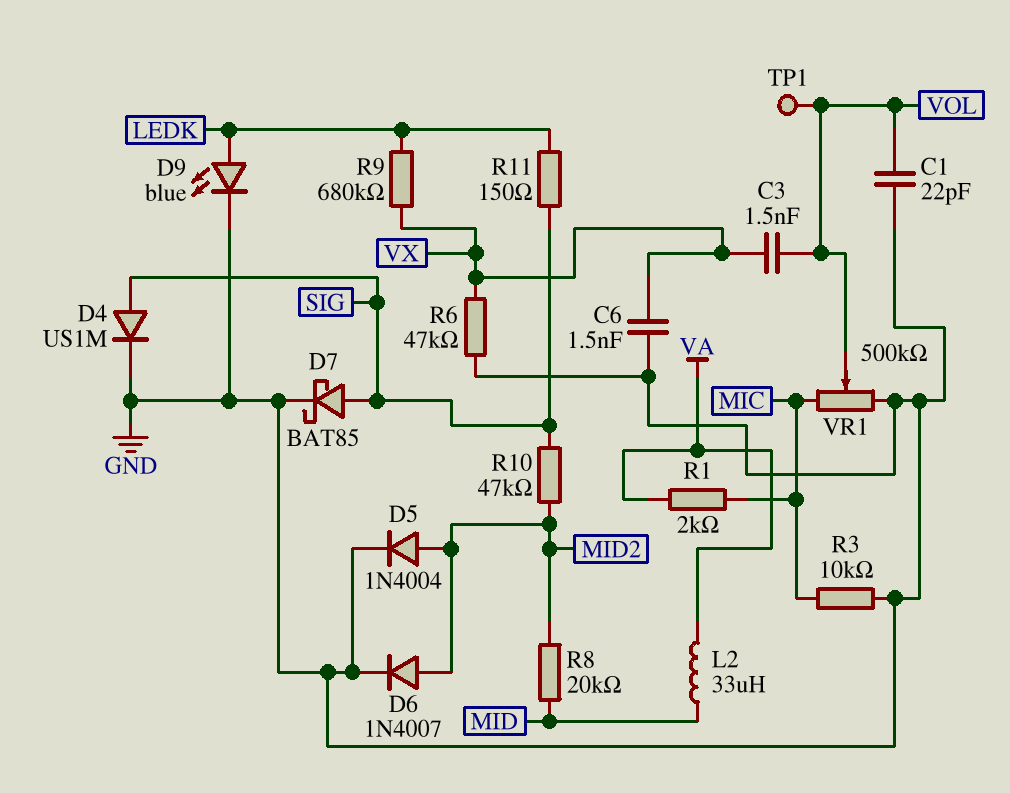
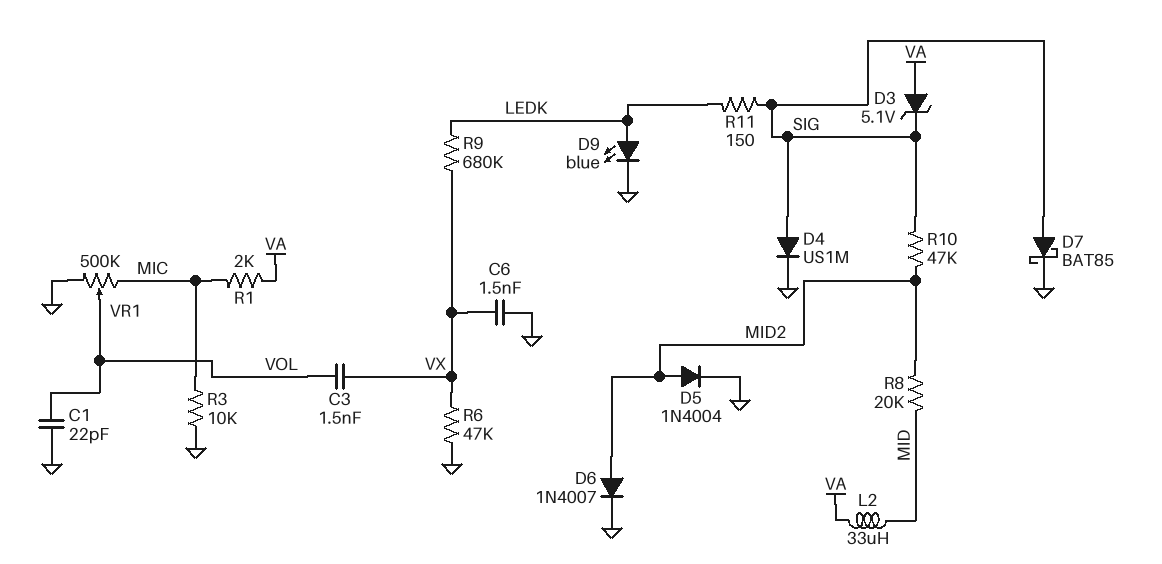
D3: none -> zener 5.1V (A VA, K SIG)
TP1: test point (VOL) -> none

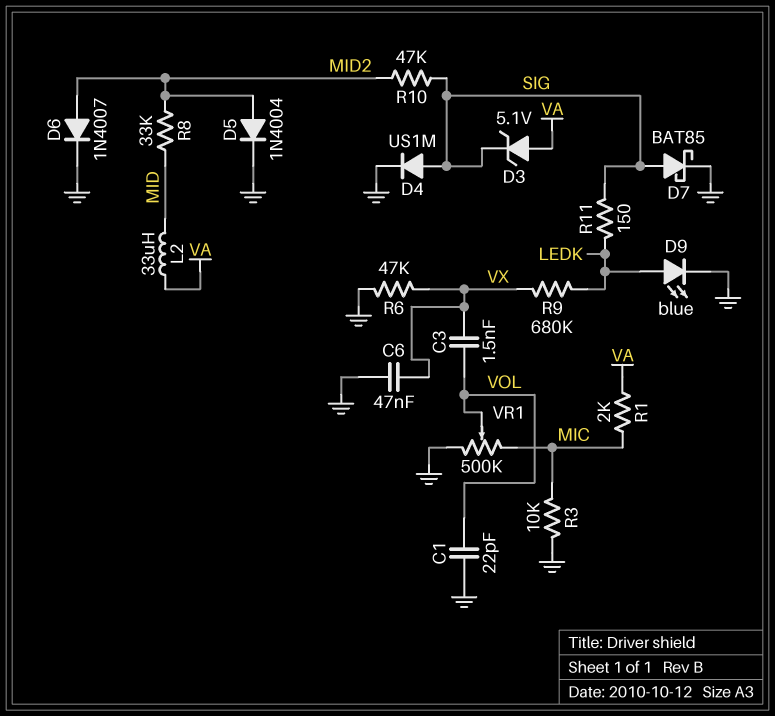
C6: 1.5nF (GND, VX) -> 47nF (GND, VX)
R8: 20k (MID, MID2) -> 33k (MID, MID2)

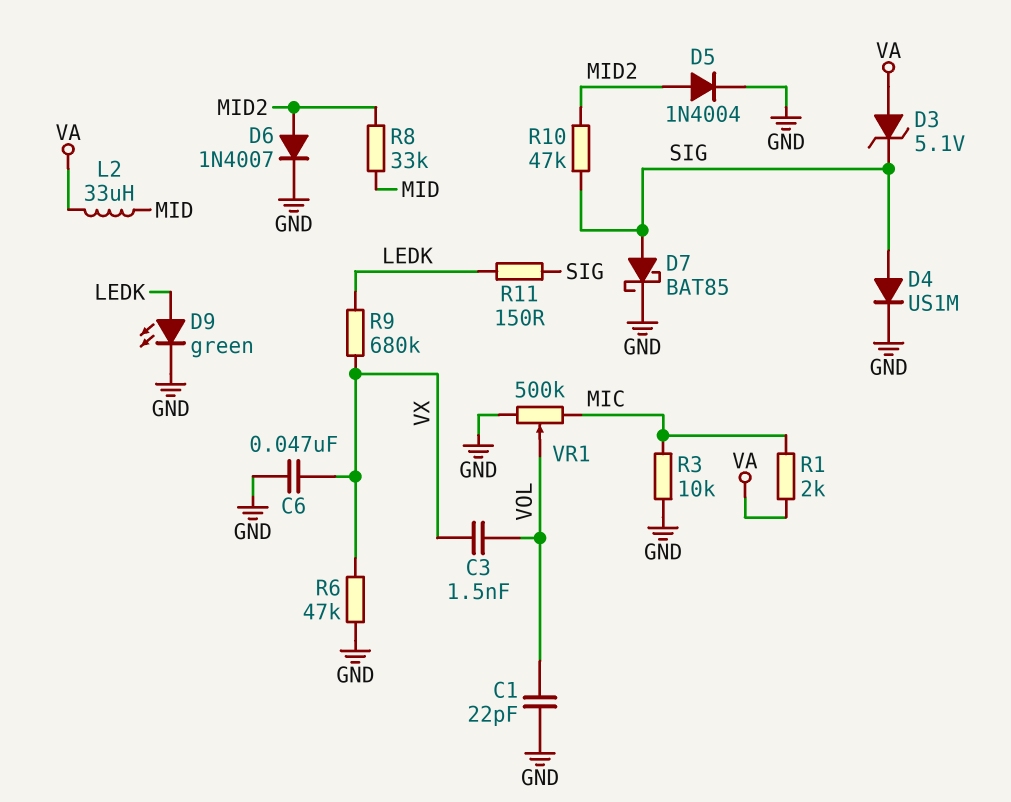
D9: LED blue (A LEDK, K GND) -> LED green (A LEDK, K GND)

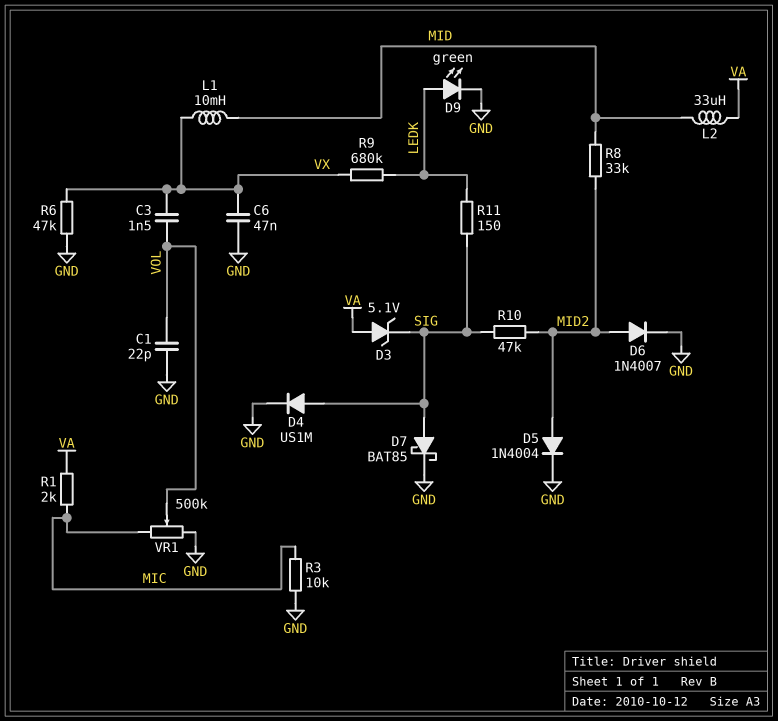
L1: none -> 10mH (MID, VX)

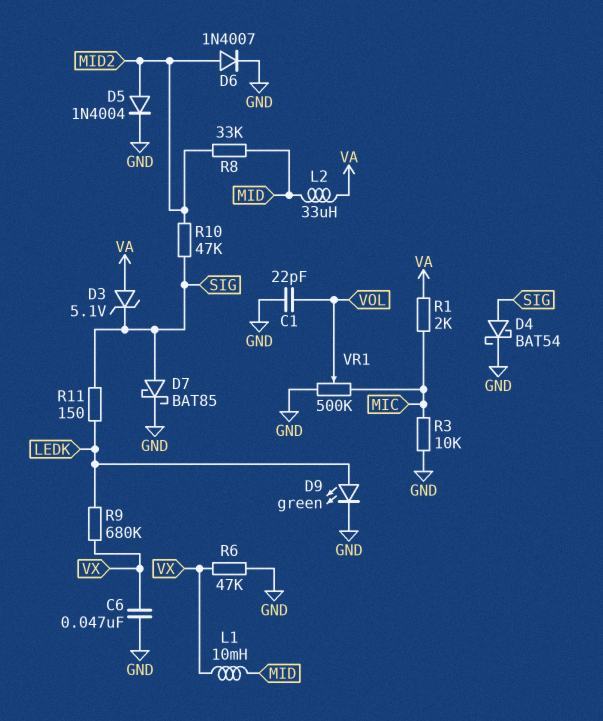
C3: 1.5nF (VOL, VX) -> none
D4: diode US1M (A SIG, K GND) -> schottky BAT54 (A SIG, K GND)

